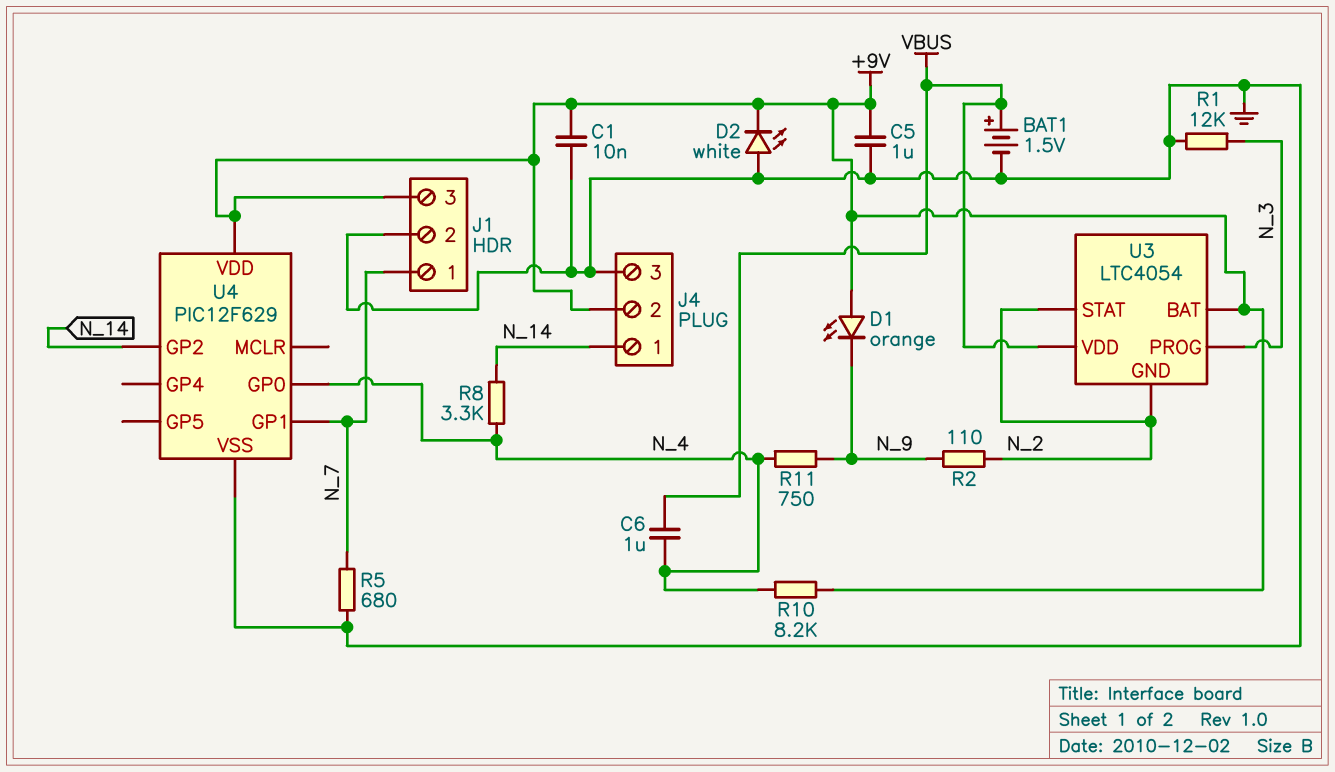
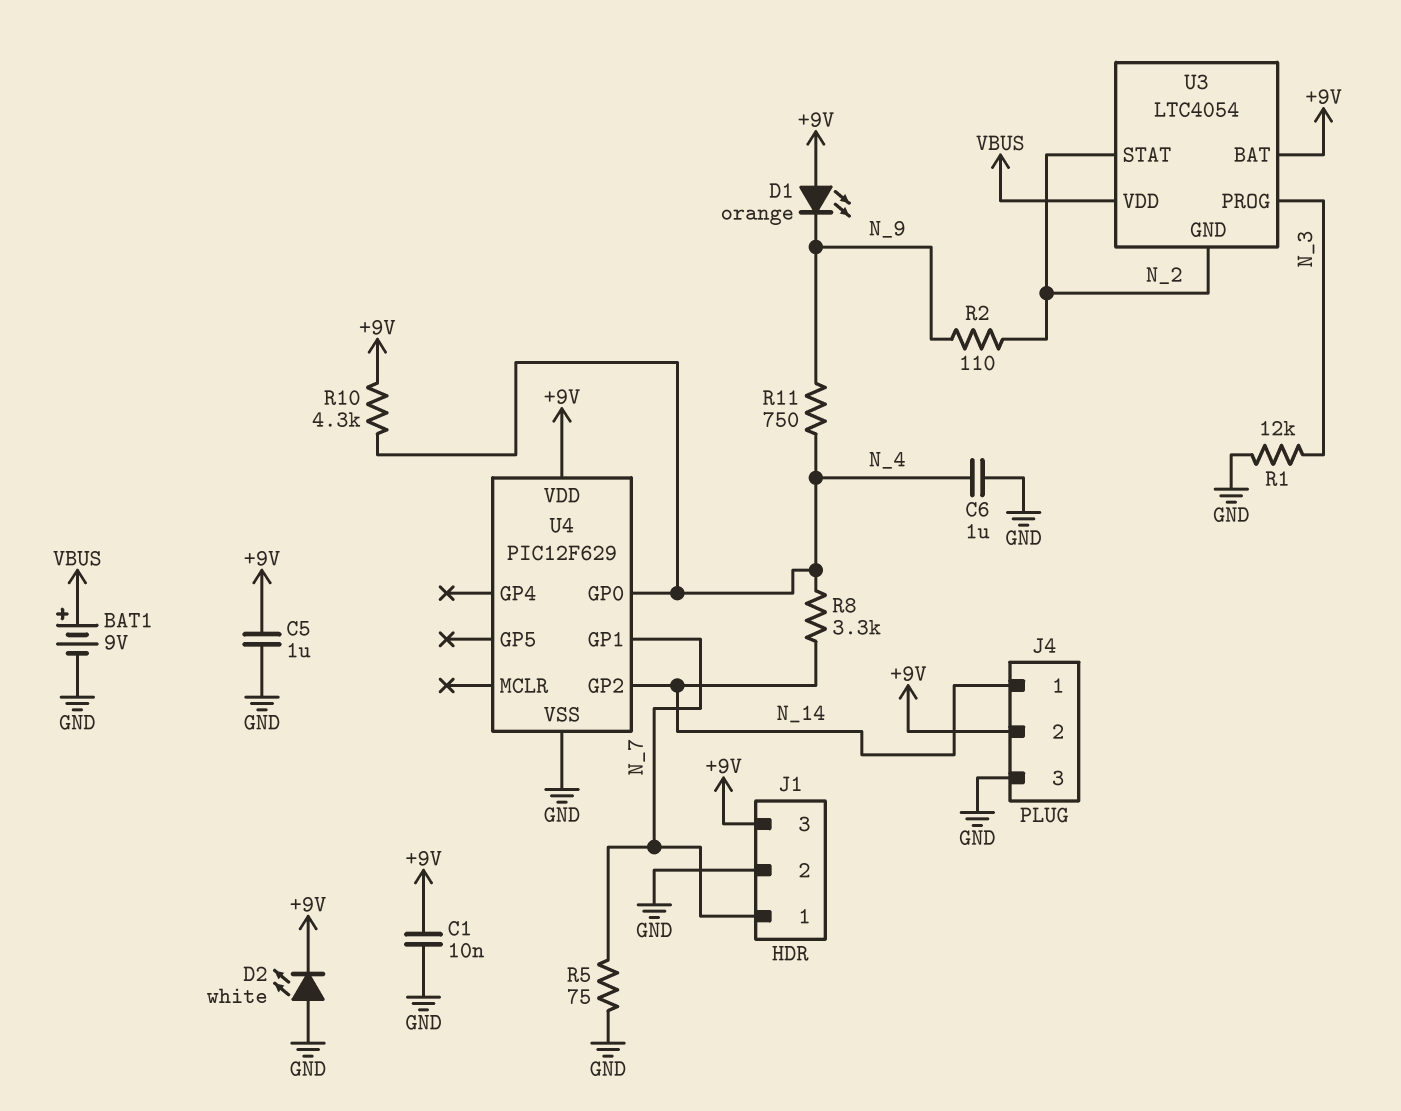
BAT1: 1.5V (plus VBUS, minus GND) -> 9V (plus VBUS, minus GND)
C6: 1uF (N_4, VBUS) -> 1uF (GND, N_4)
R5: 680 (GND, N_7) -> 75 (GND, N_7)
R10: 8.2k (+9V, N_4) -> 4.3k (+9V, N_4)

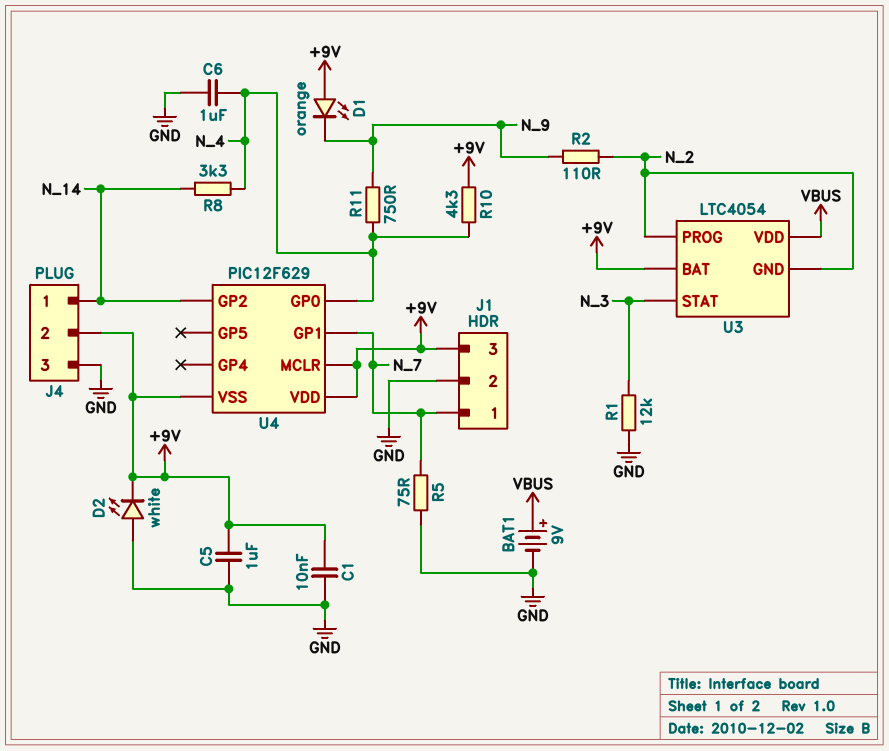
U3 pin PROG: N_3 -> N_2
U3 pin STAT: N_2 -> N_3
U4 pin MCLR: none -> +9V
U4 pin VSS: GND -> +9V

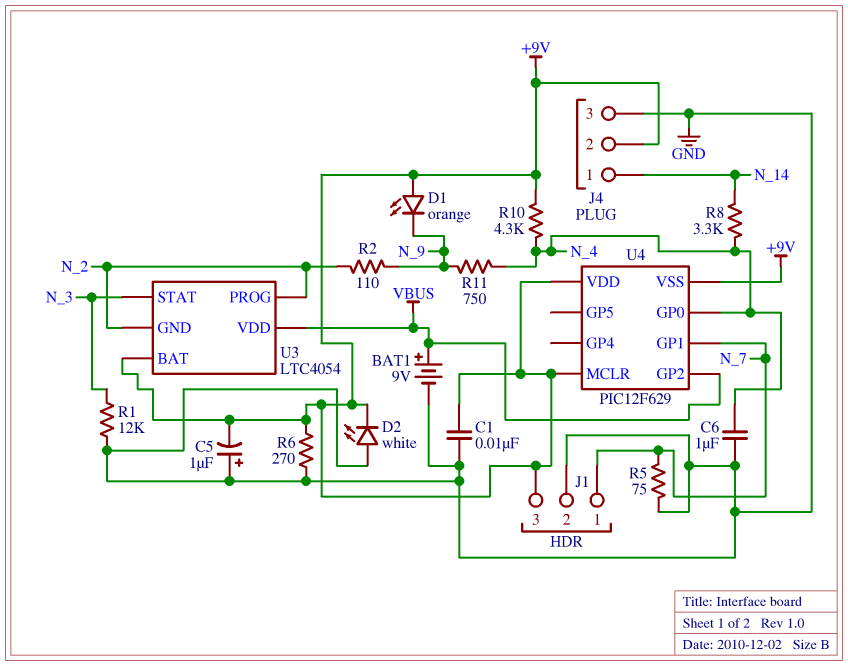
C5: 1uF (+9V, GND) -> 1uF (plus GND, minus +9V)
R6: none -> 270 (+9V, GND)
U4 pin GP2: N_14 -> VBUS

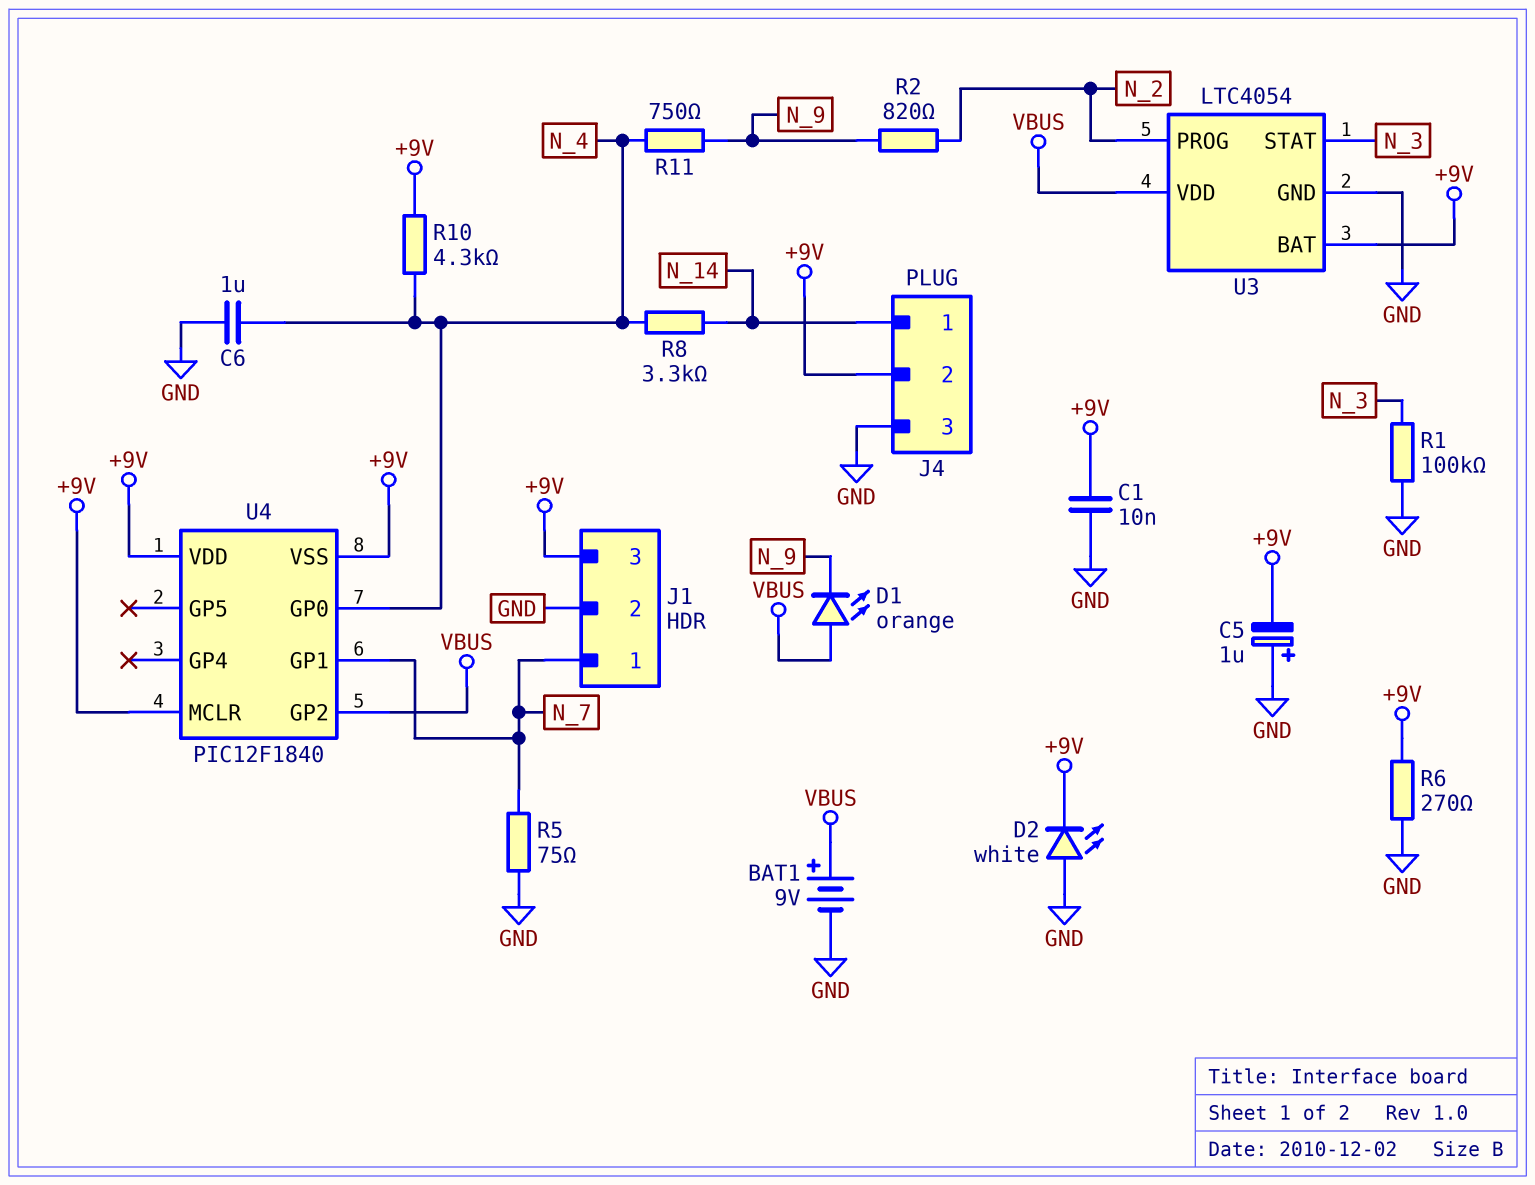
D1: LED orange (A +9V, K N_9) -> LED orange (A VBUS, K N_9)
R1: 12k (GND, N_3) -> 100k (GND, N_3)
R2: 110 (N_2, N_9) -> 820 (N_2, N_9)
U3 pin GND: N_2 -> GND
U4: PIC12F629 -> PIC12F1840

